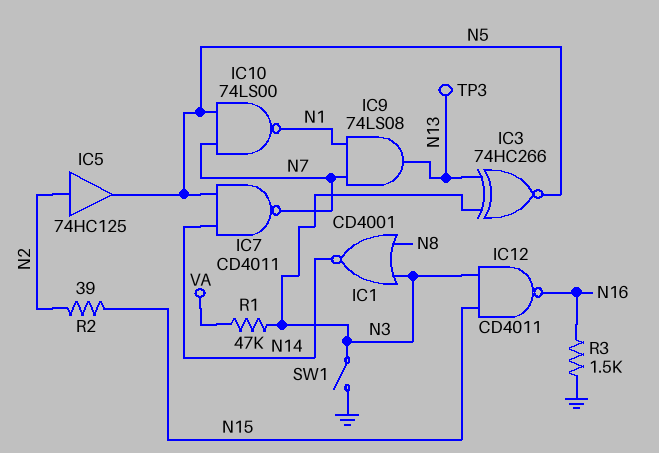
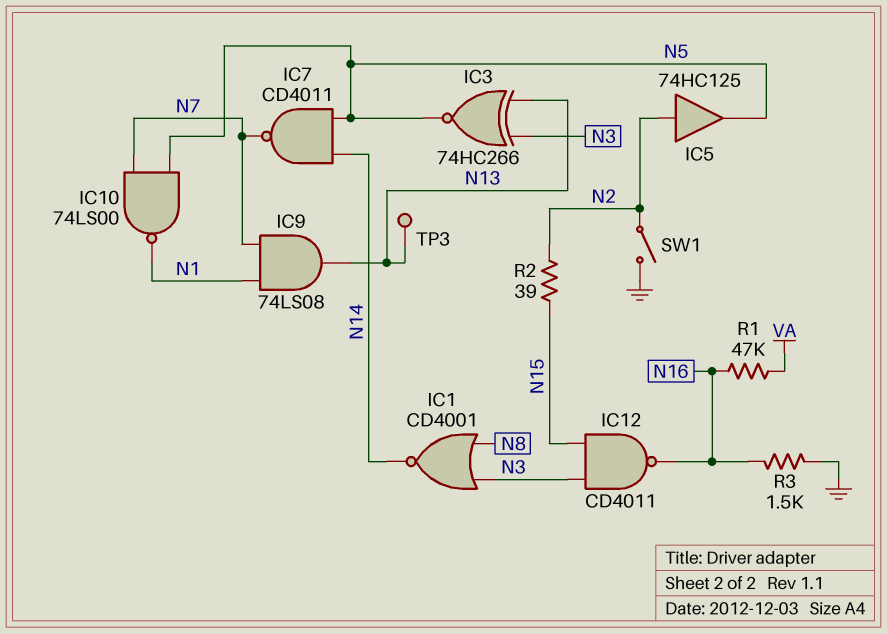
R1: 47k (N3, VA) -> 47k (N16, VA)
SW1: switch (GND, N3) -> switch (GND, N2)

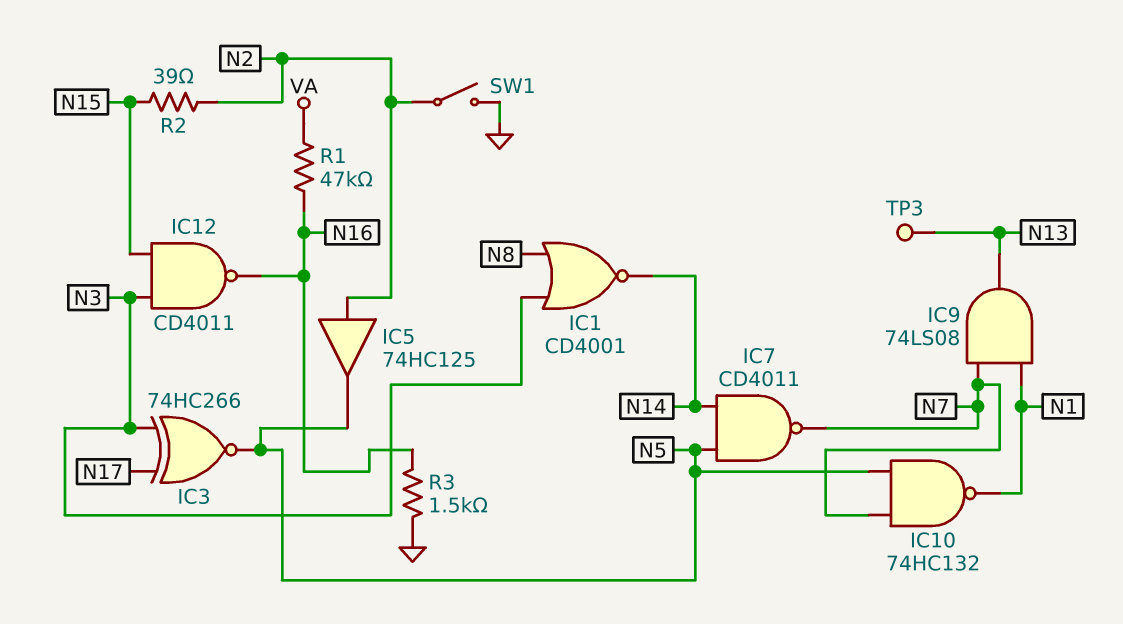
IC3: XNOR 74HC266 (in N3, in N13, out N5) -> XNOR 74HC266 (in N3, in N17, out N5)
IC10: NAND 74LS00 (in N5, in N7, out N1) -> NAND 74HC132 (in N5, in N7, out N1)

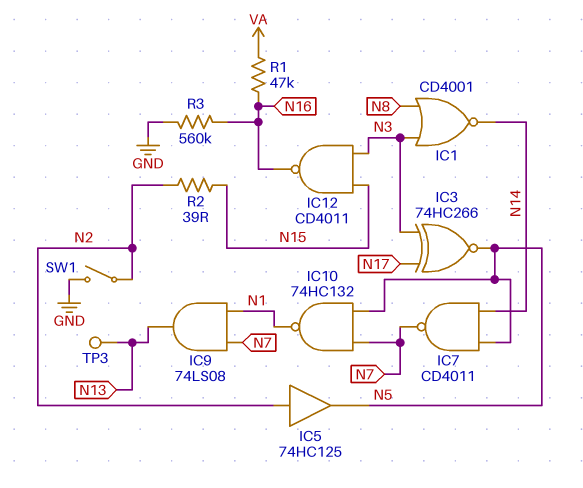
R3: 1.5k (GND, N16) -> 560k (GND, N16)

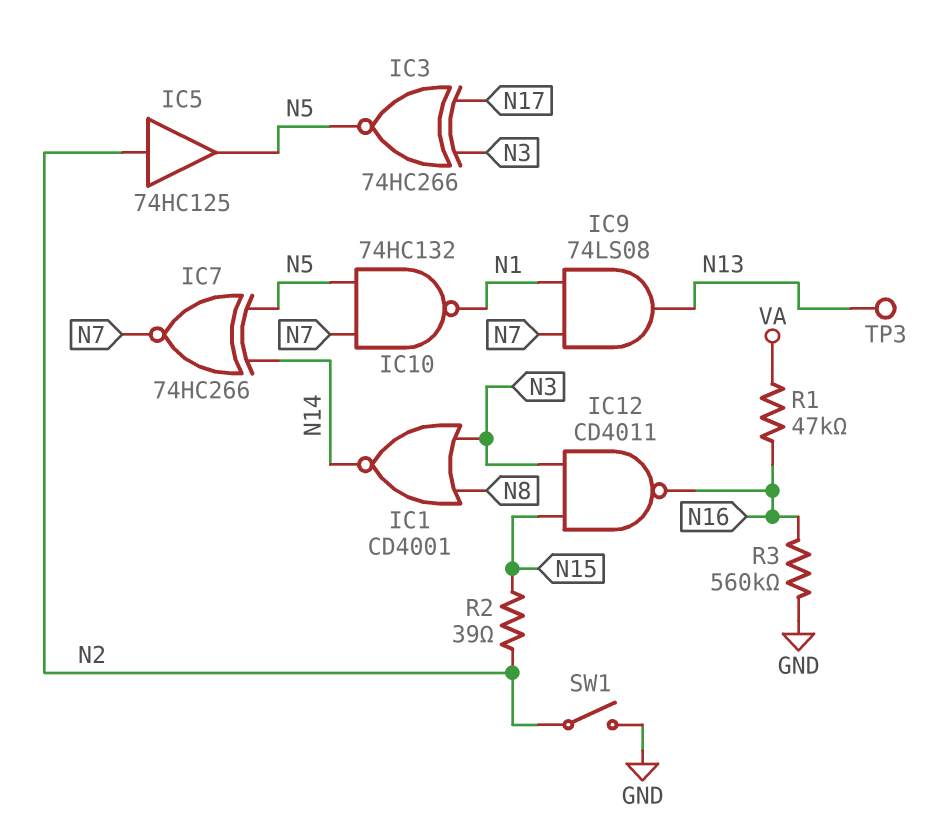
IC7: NAND CD4011 (in N5, in N14, out N7) -> XNOR 74HC266 (in N5, in N14, out N7)

